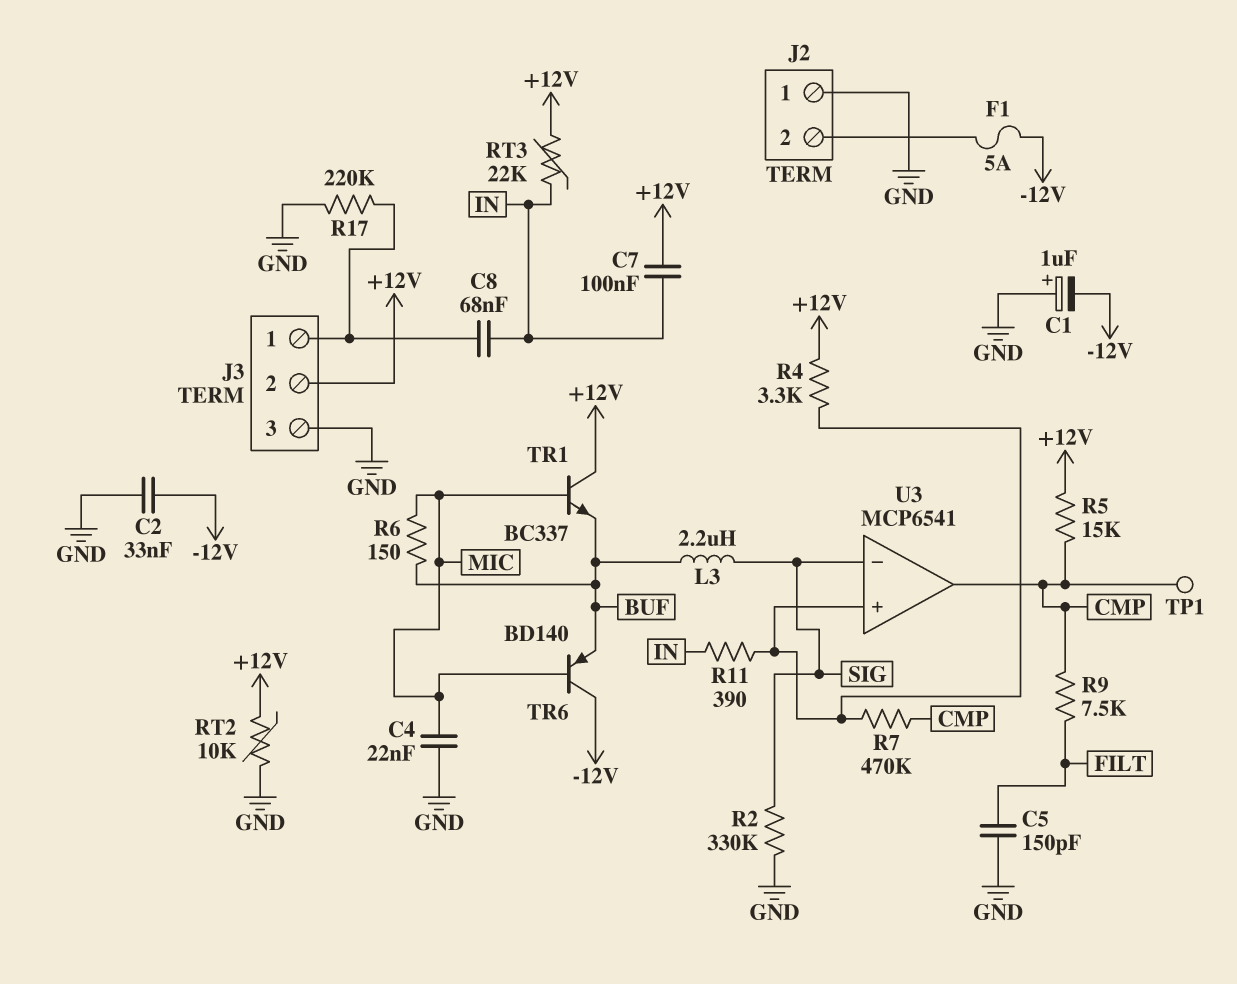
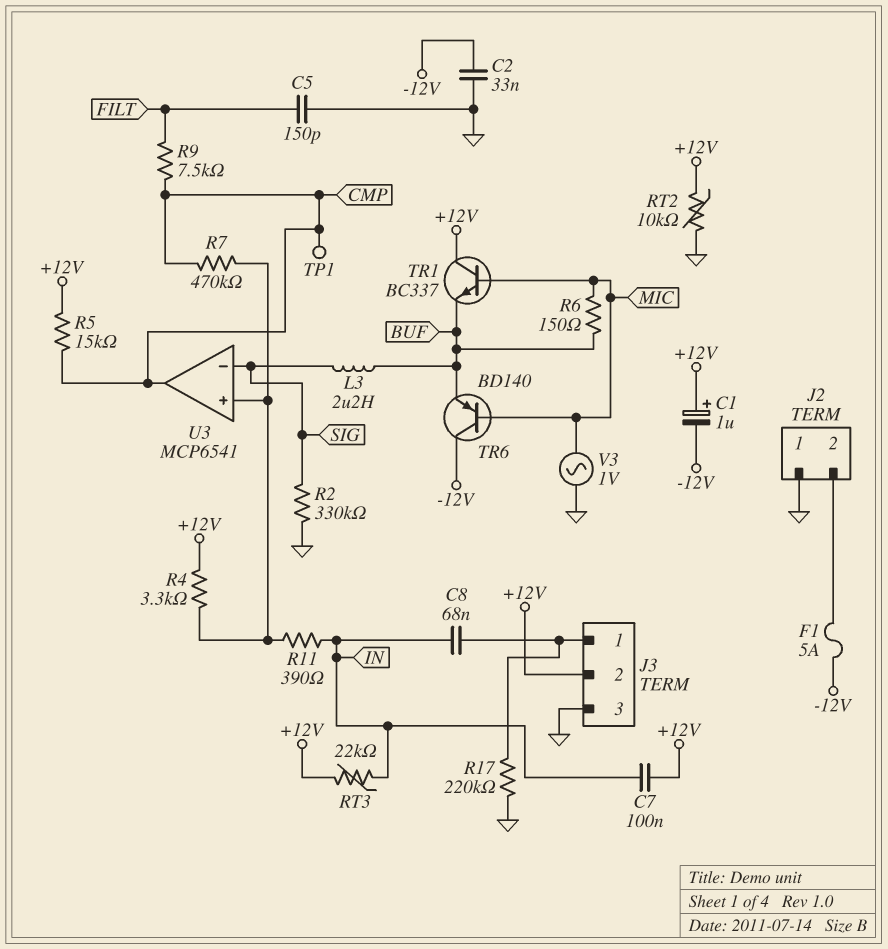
C1: 1uF (plus GND, minus -12V) -> 1uF (plus +12V, minus -12V)
C4: 22nF (GND, MIC) -> none
V3: none -> AC 1V (GND, MIC)

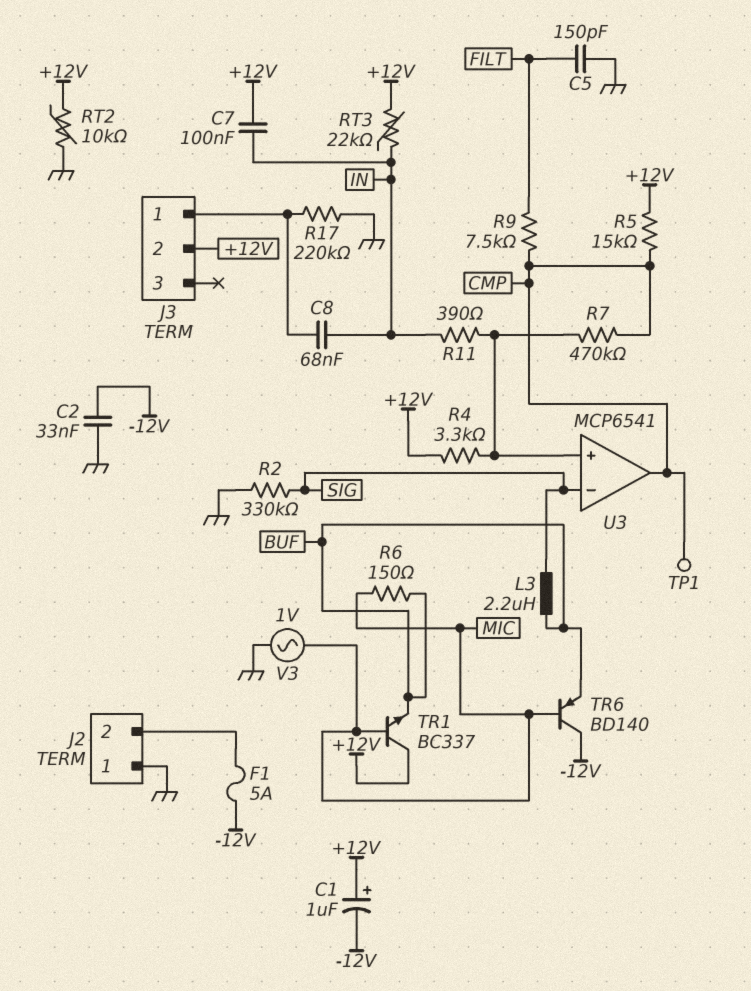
J3 pin 3: GND -> none

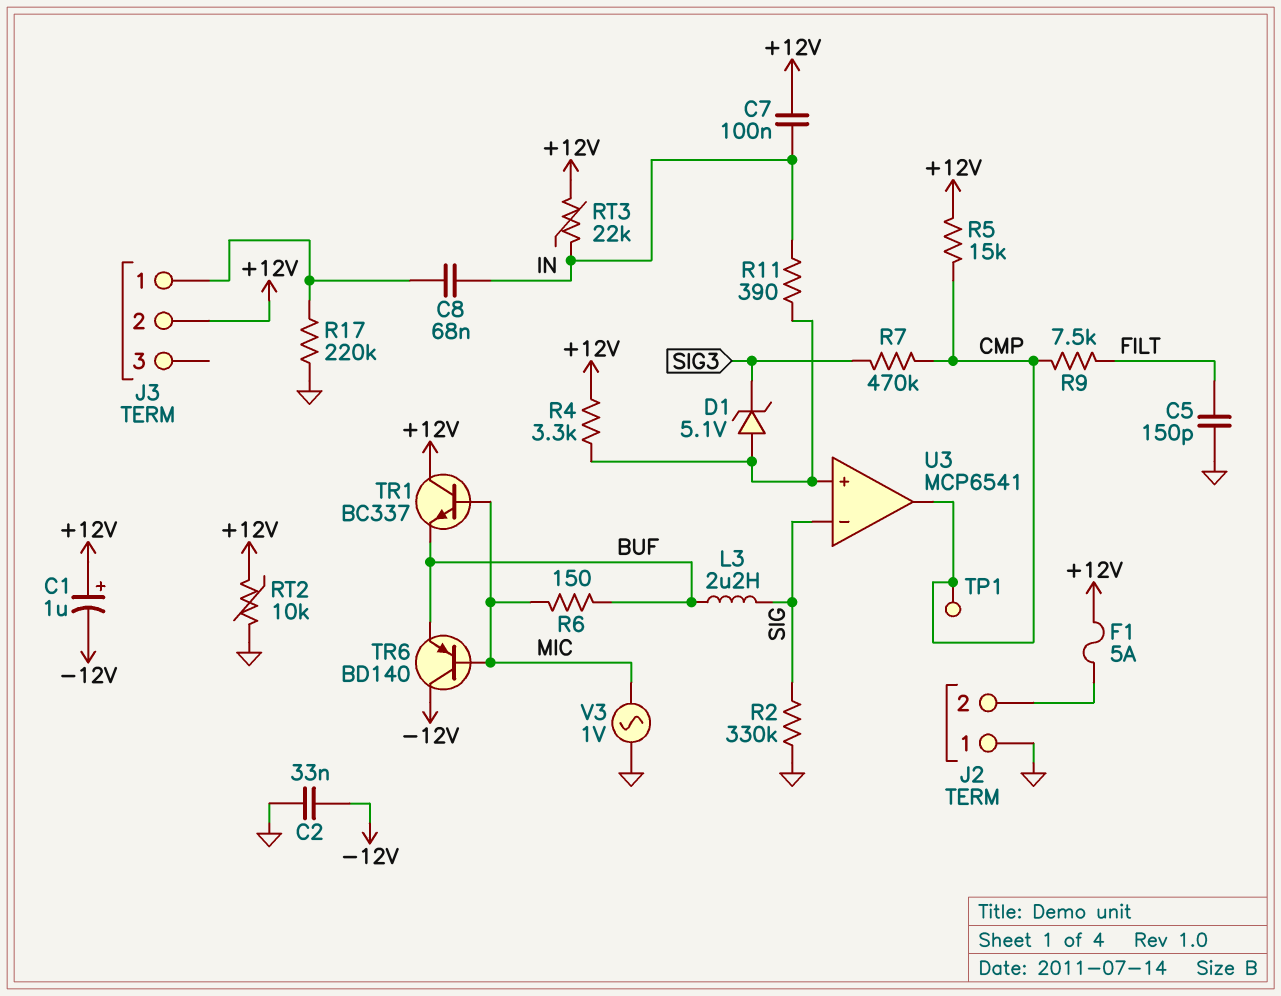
D1: none -> zener 5.1V (A U3/in+, K SIG3)
F1: 5A (-12V, J2/2) -> 5A (+12V, J2/2)
R7: 470k (CMP, U3/in+) -> 470k (CMP, SIG3)

